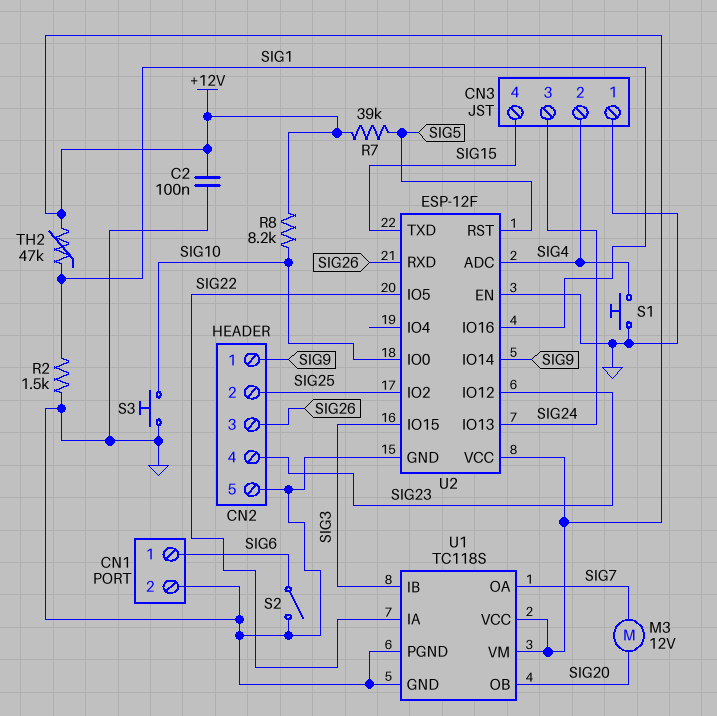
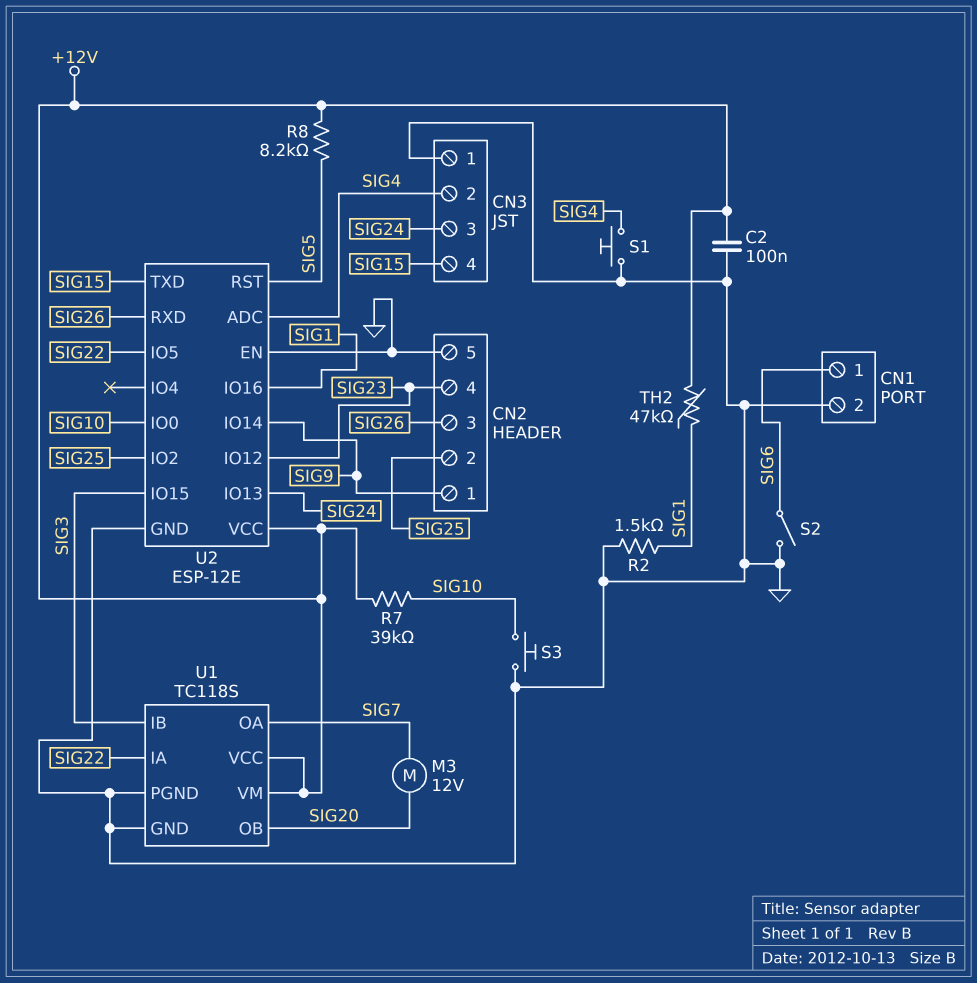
R7: 39k (+12V, SIG5) -> 39k (+12V, SIG10)
R8: 8.2k (+12V, SIG10) -> 8.2k (+12V, SIG5)
U2: ESP-12F -> ESP-12E

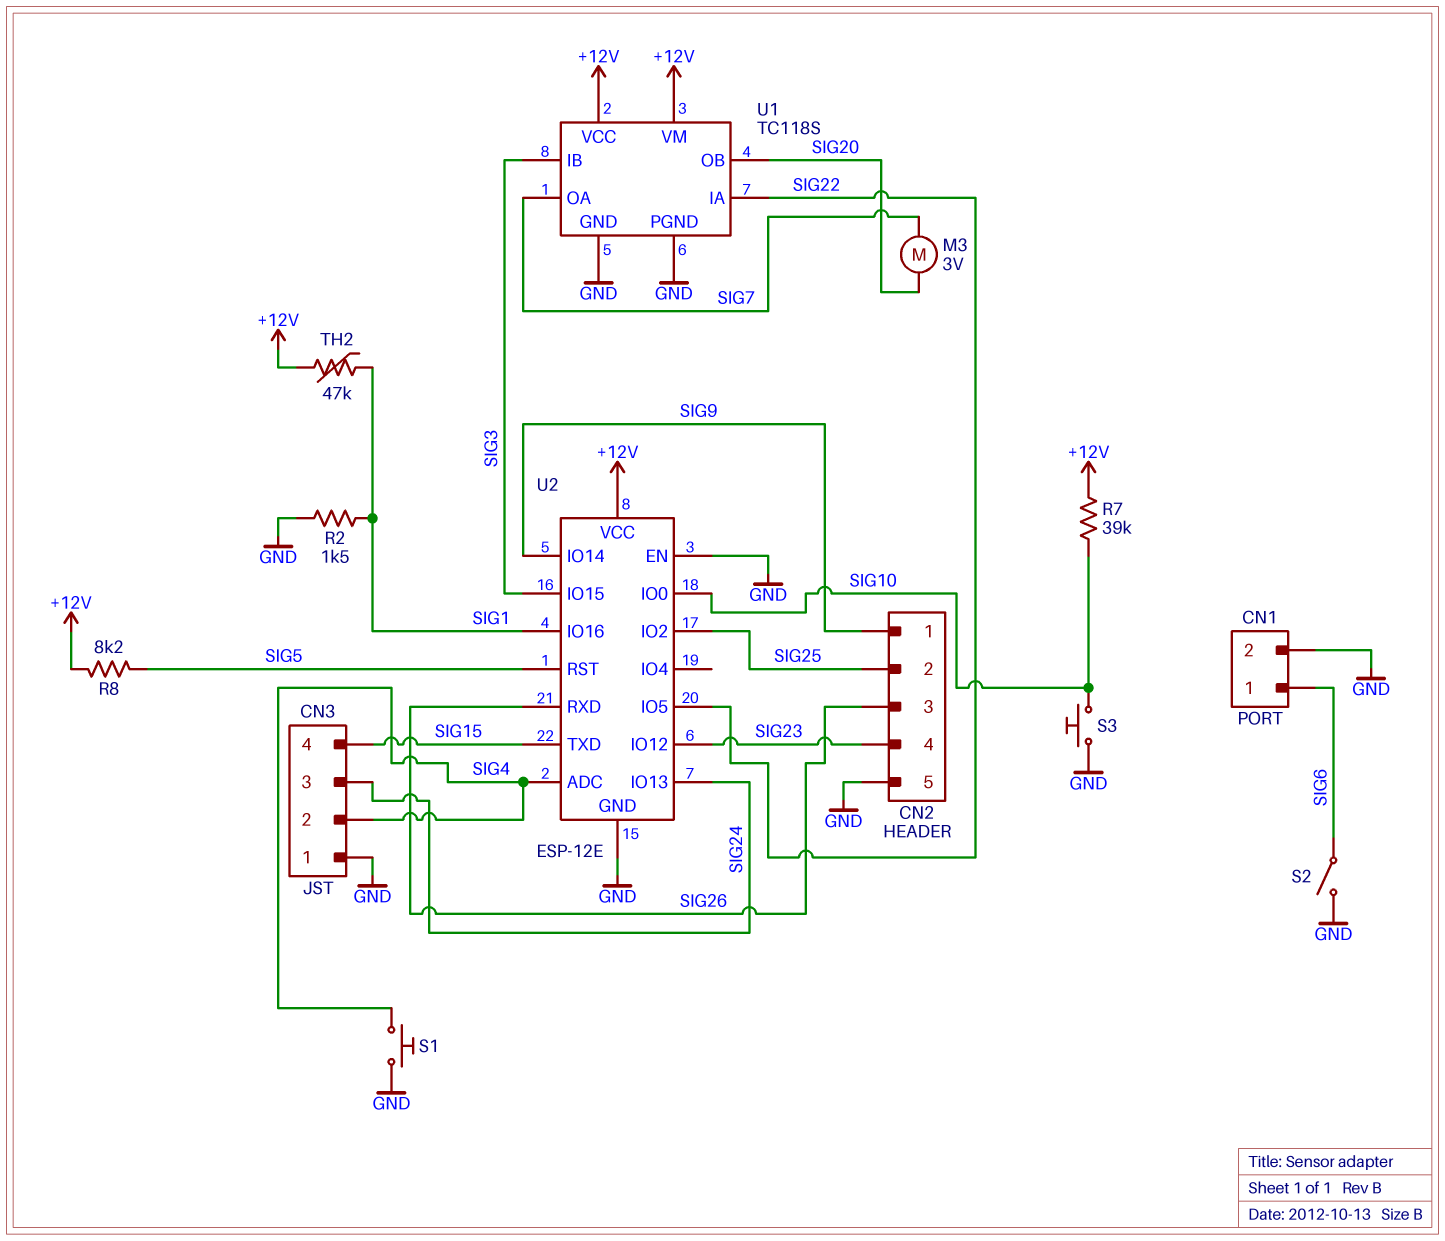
C2: 100nF (+12V, GND) -> none
M3: motor 12V (SIG7, SIG20) -> motor 3V (SIG7, SIG20)

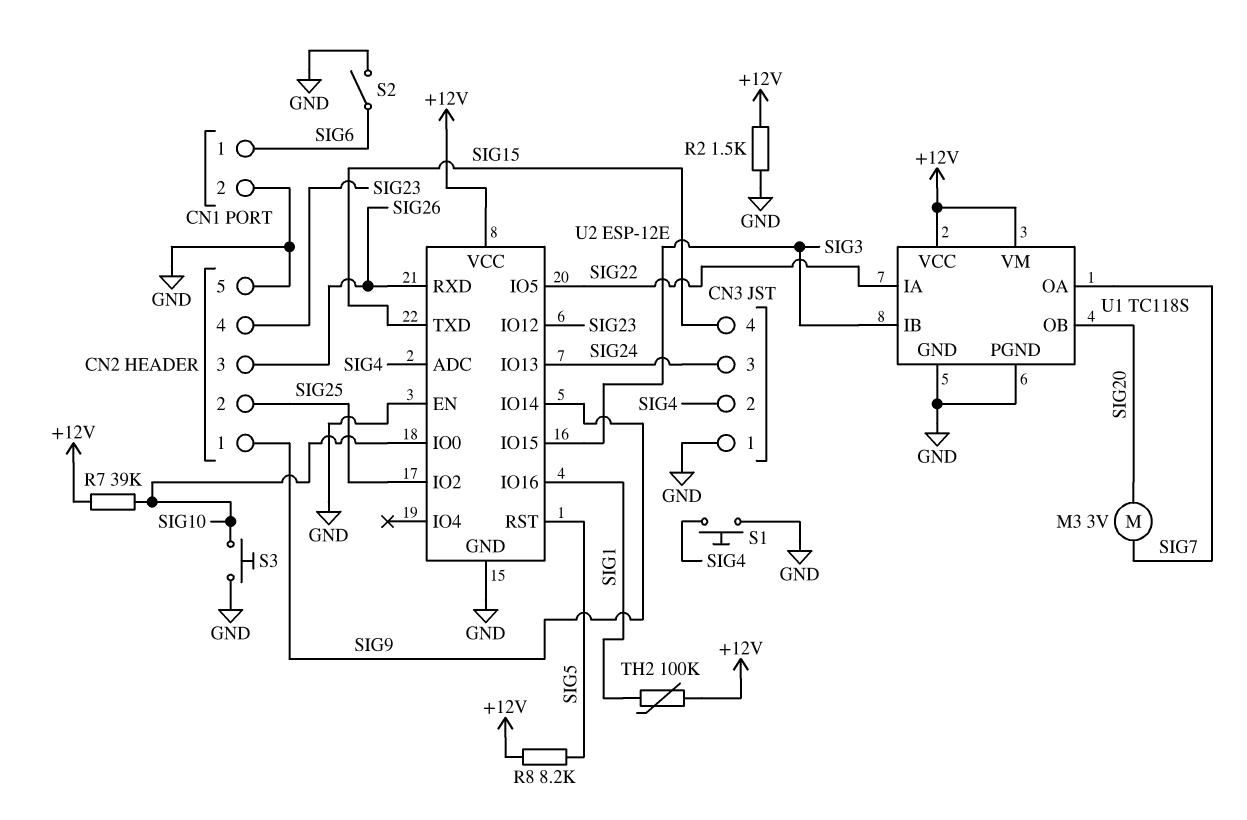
R2: 1.5k (GND, SIG1) -> 1.5k (+12V, GND)
TH2: 47k (+12V, SIG1) -> 100k (+12V, SIG1)

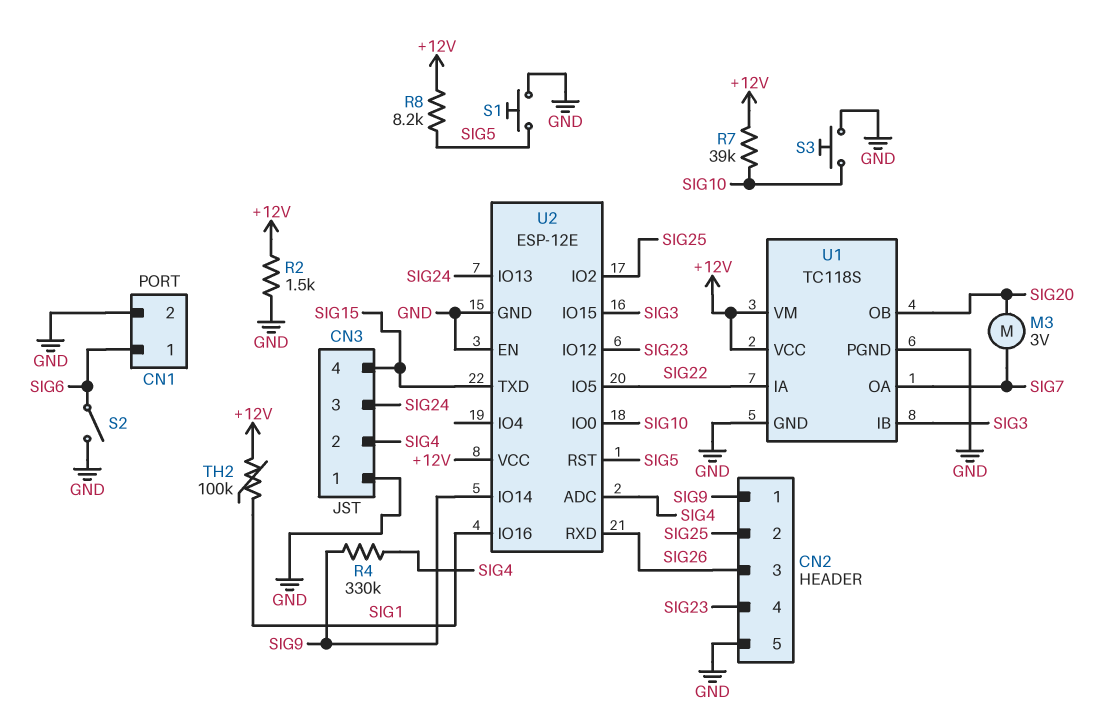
R4: none -> 330k (SIG4, SIG9)
S1: button (GND, SIG4) -> button (GND, SIG5)

